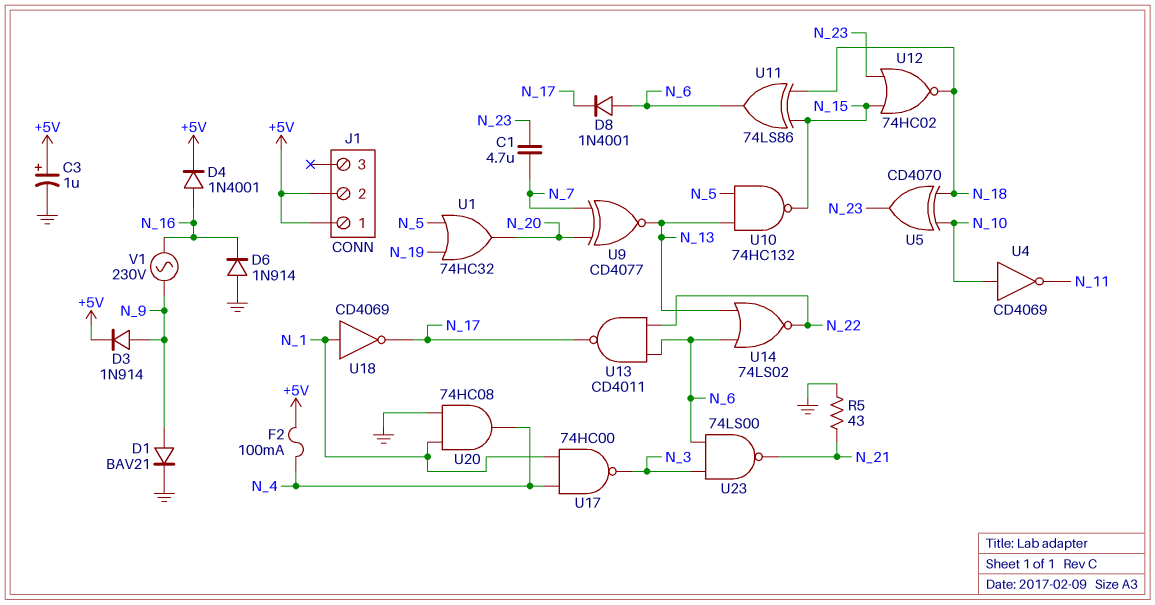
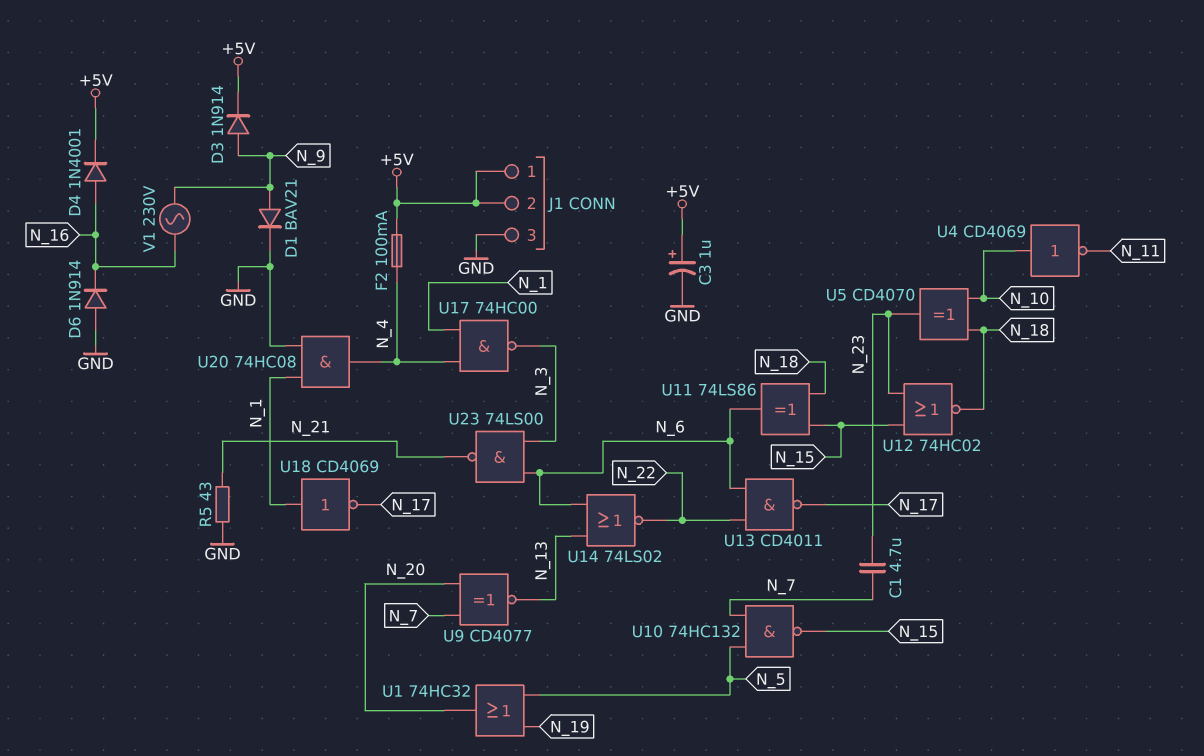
D8: diode 1N4001 (A N_6, K N_17) -> none
J1 pin 3: none -> GND
U10: NAND 74HC132 (in N_5, in N_13, out N_15) -> NAND 74HC132 (in N_5, in N_7, out N_15)

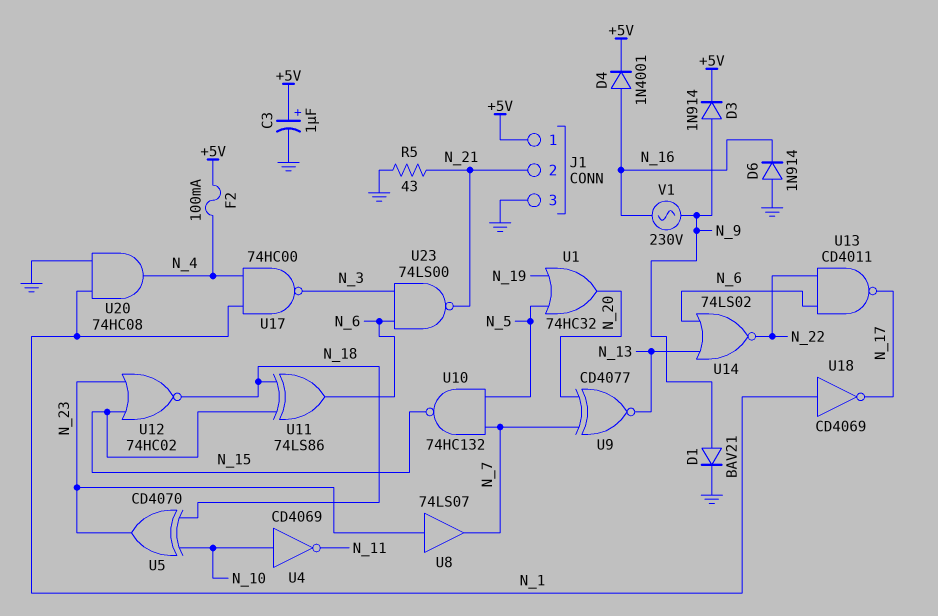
C1: 4.7uF (N_7, N_23) -> none
J1 pin 2: +5V -> N_21
U8: none -> buffer 74LS07 (in N_23, out N_7)

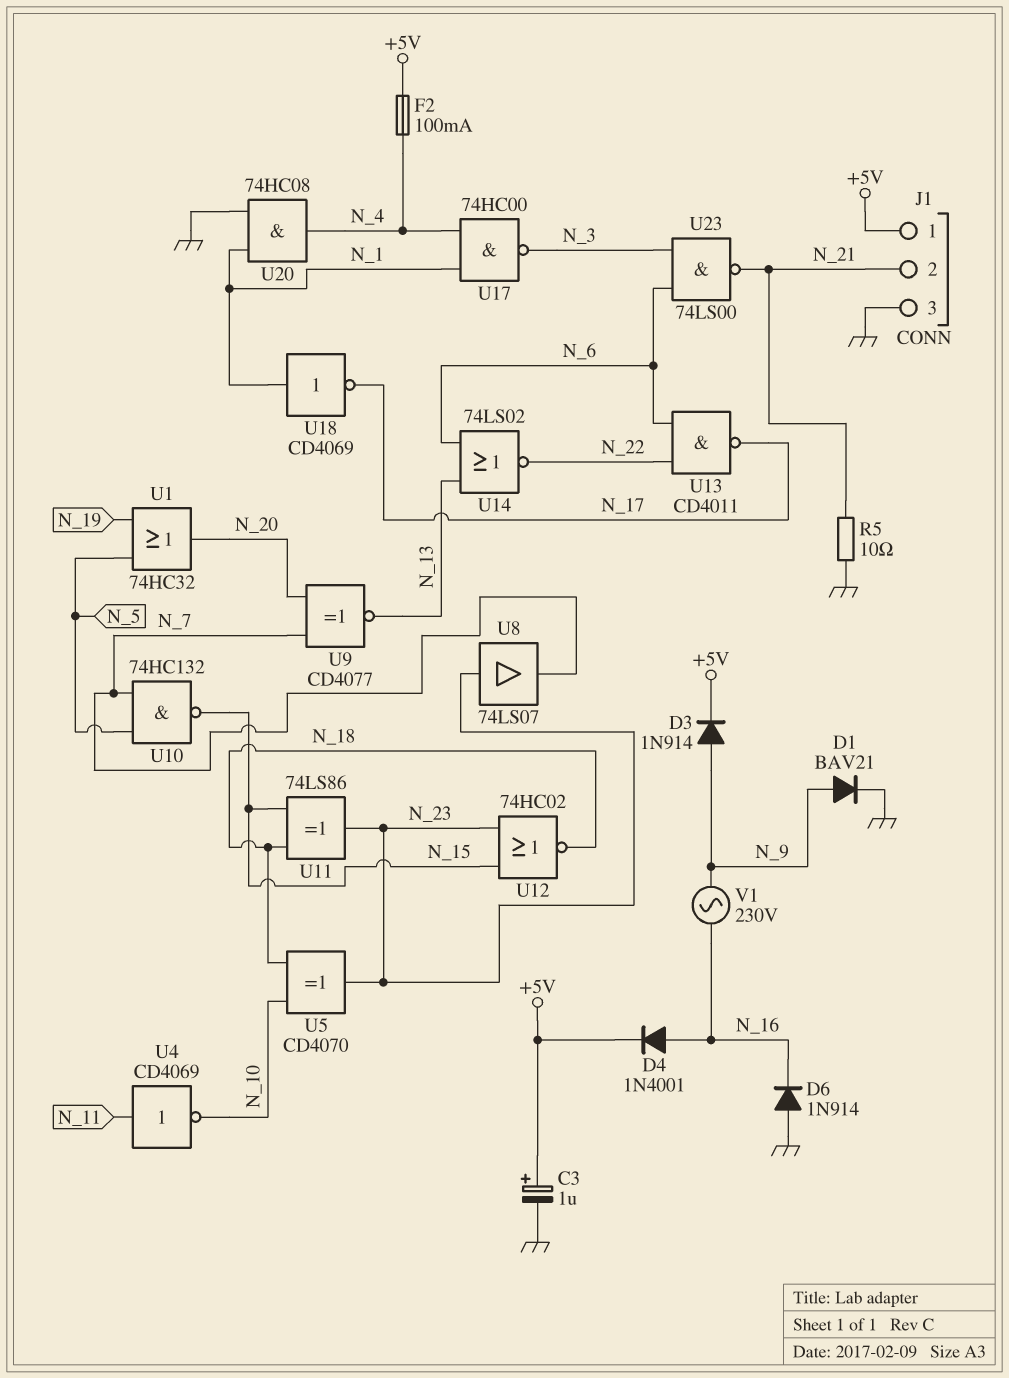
R5: 43 (GND, N_21) -> 10 (GND, N_21)
U4: NOT CD4069 (in N_10, out N_11) -> NOT CD4069 (in N_11, out N_10)
U11: XOR 74LS86 (in N_15, in N_18, out N_6) -> XOR 74LS86 (in N_15, in N_18, out N_23)

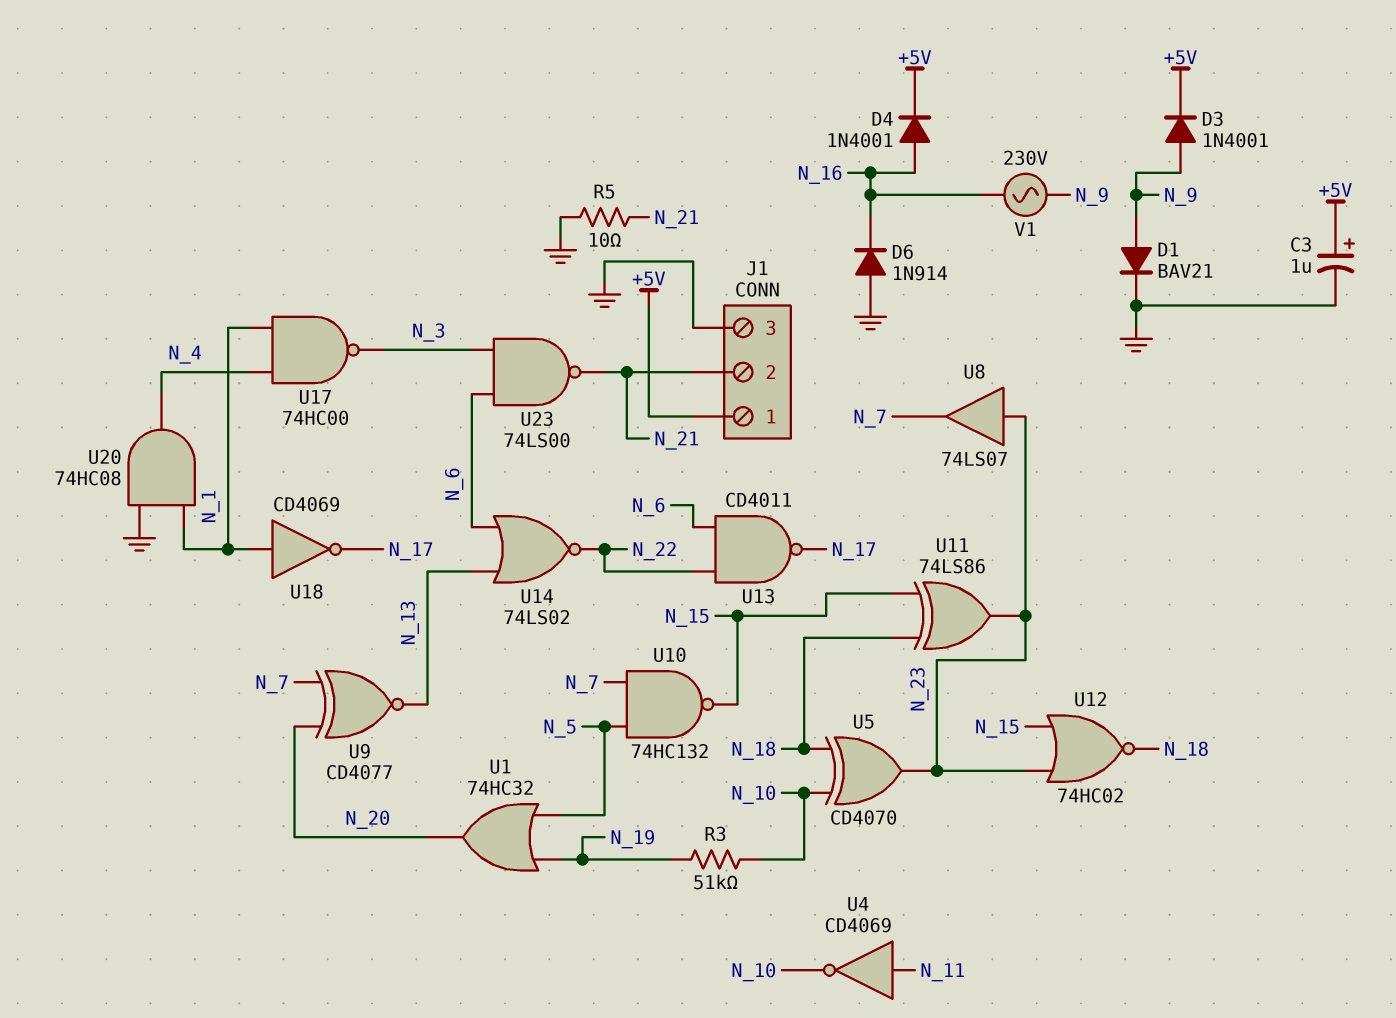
D3: diode 1N914 (A N_9, K +5V) -> diode 1N4001 (A N_9, K +5V)
F2: 100mA (+5V, N_4) -> none
R3: none -> 51k (N_10, N_19)

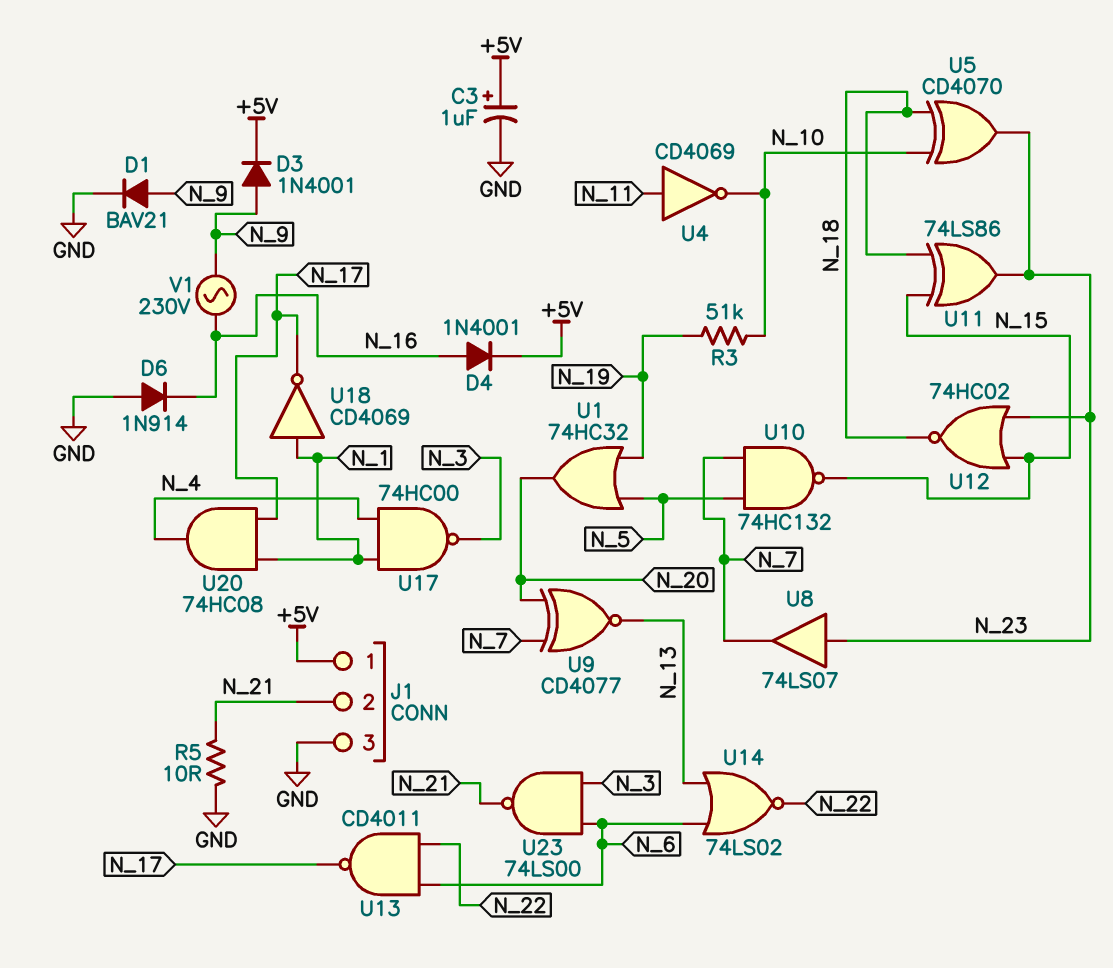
U20: AND 74HC08 (in GND, in N_1, out N_4) -> AND 74HC08 (in N_1, in N_17, out N_4)

